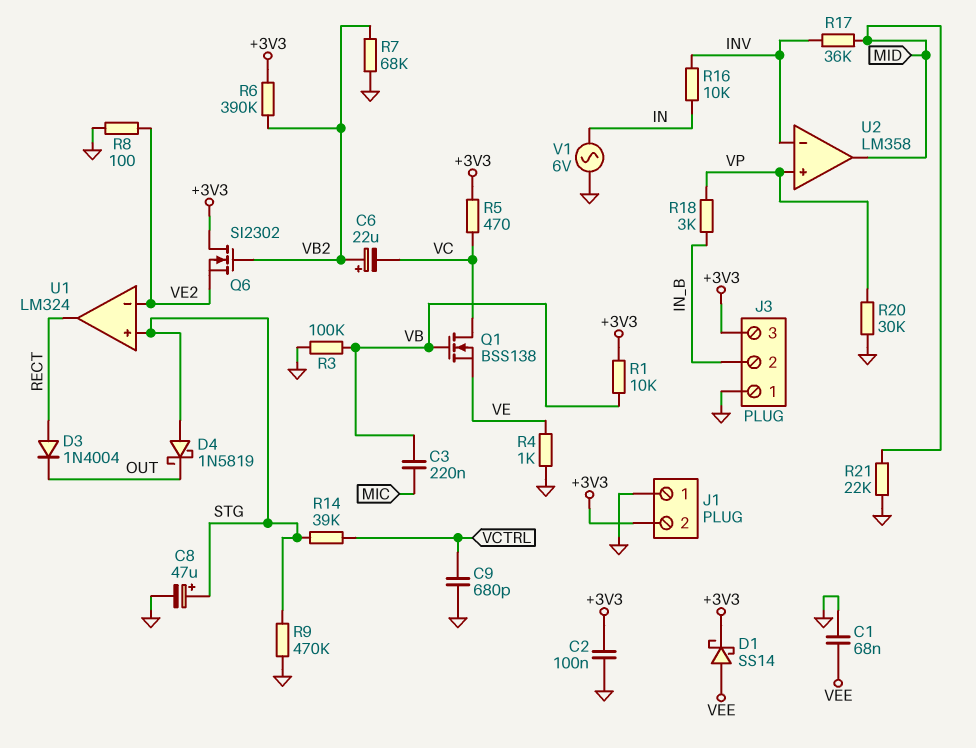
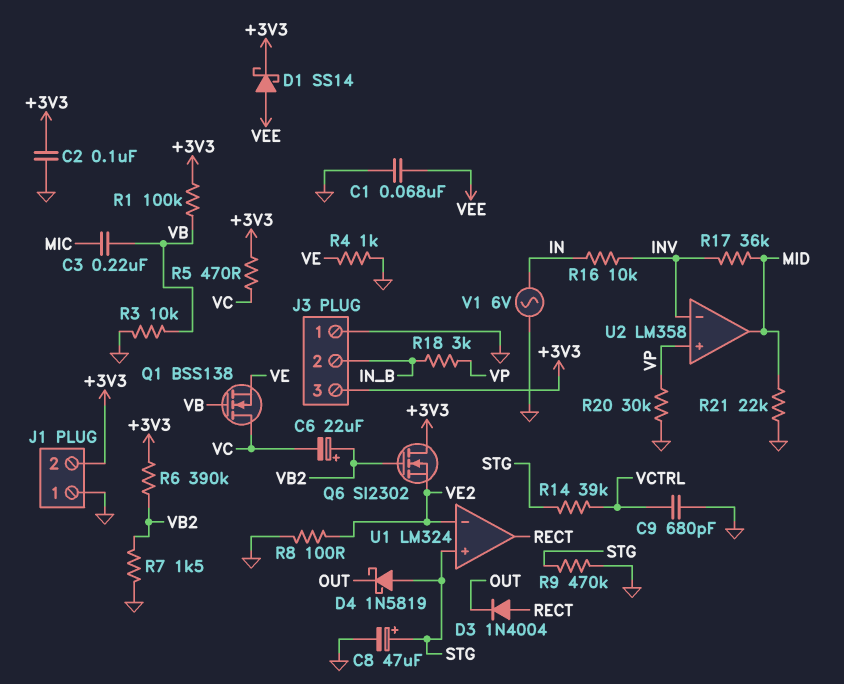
R1: 10k (+3V3, VB) -> 100k (+3V3, VB)
R3: 100k (GND, VB) -> 10k (GND, VB)
R7: 68k (GND, VB2) -> 1.5k (GND, VB2)

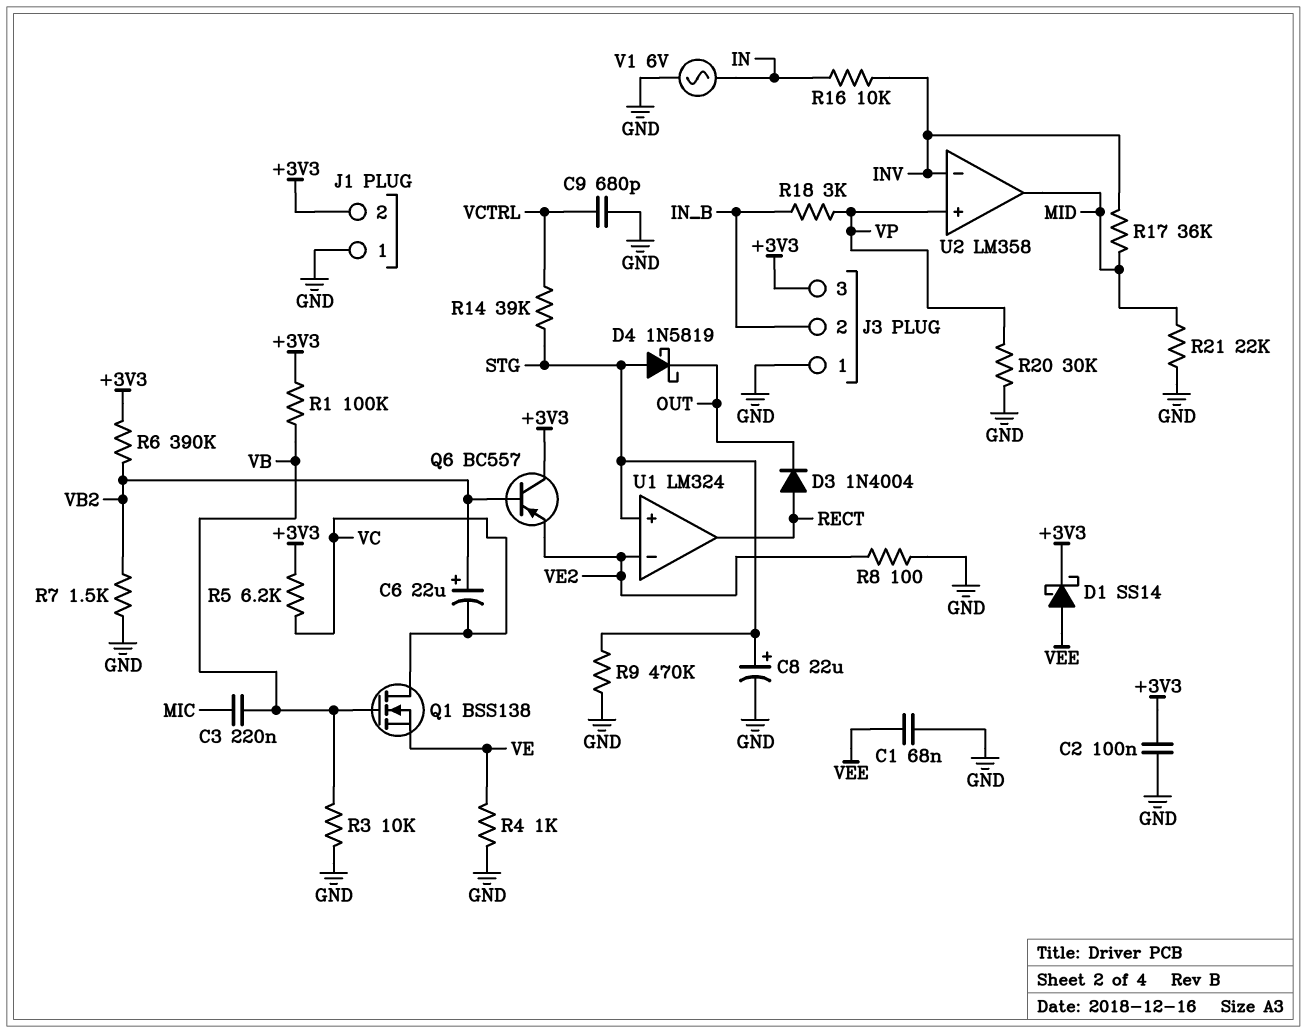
C8: 47uF (plus STG, minus GND) -> 22uF (plus STG, minus GND)
Q6: NMOS SI2302 (G VB2, D +3V3, S VE2) -> PNP BC557 (B VB2, C +3V3, E VE2)
R5: 470 (+3V3, VC) -> 6.2k (+3V3, VC)

